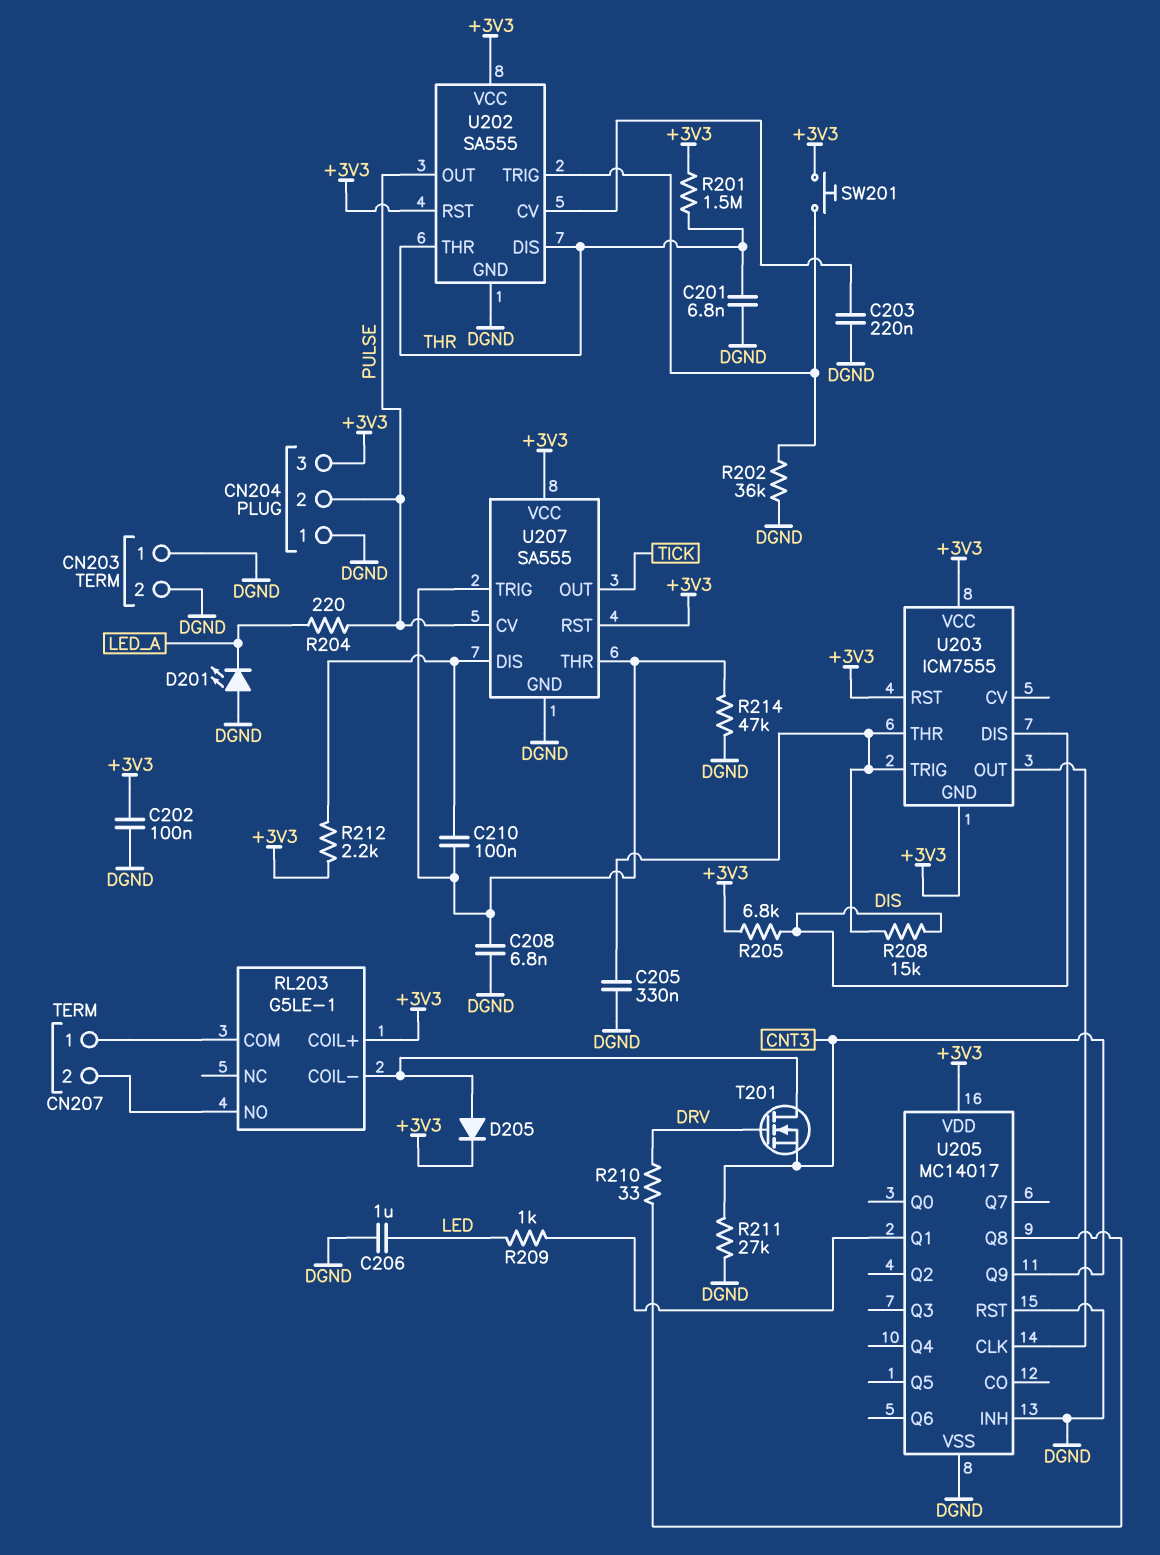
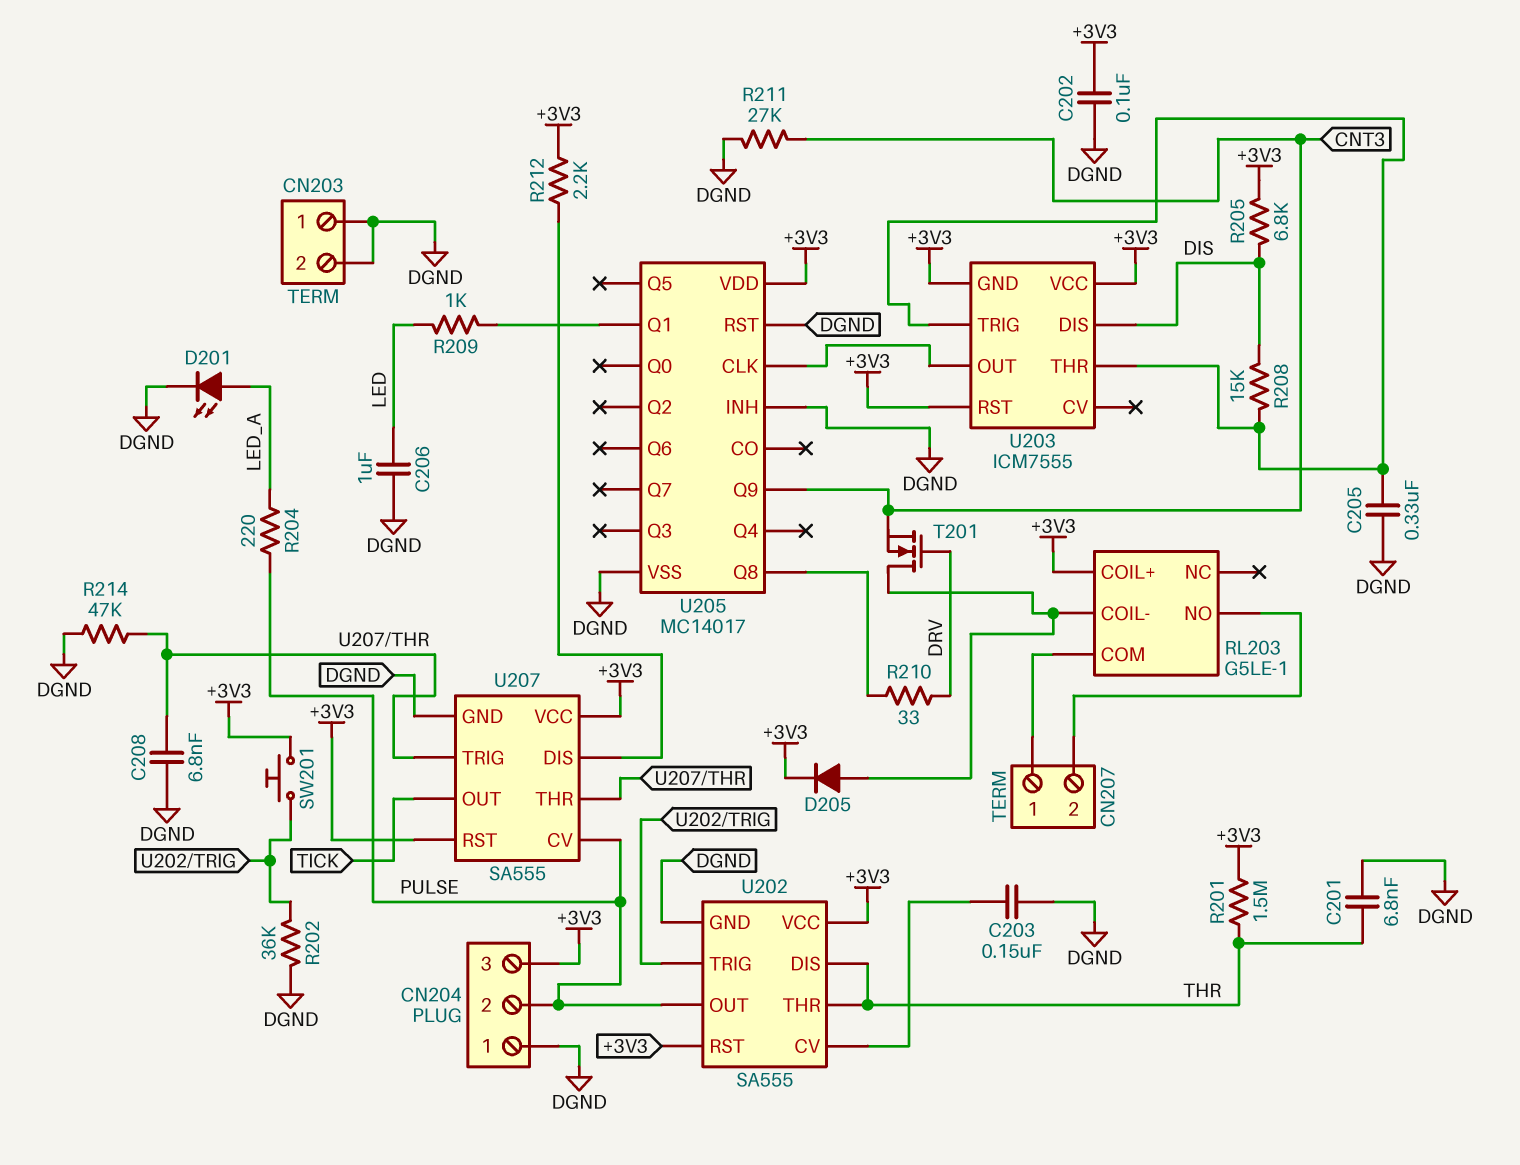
C203: 220nF (DGND, U202/CV) -> 150nF (DGND, U202/CV)
C210: 100nF (U207/DIS, U207/THR) -> none
D201: LED (A DGND, K LED_A) -> LED (A LED_A, K DGND)

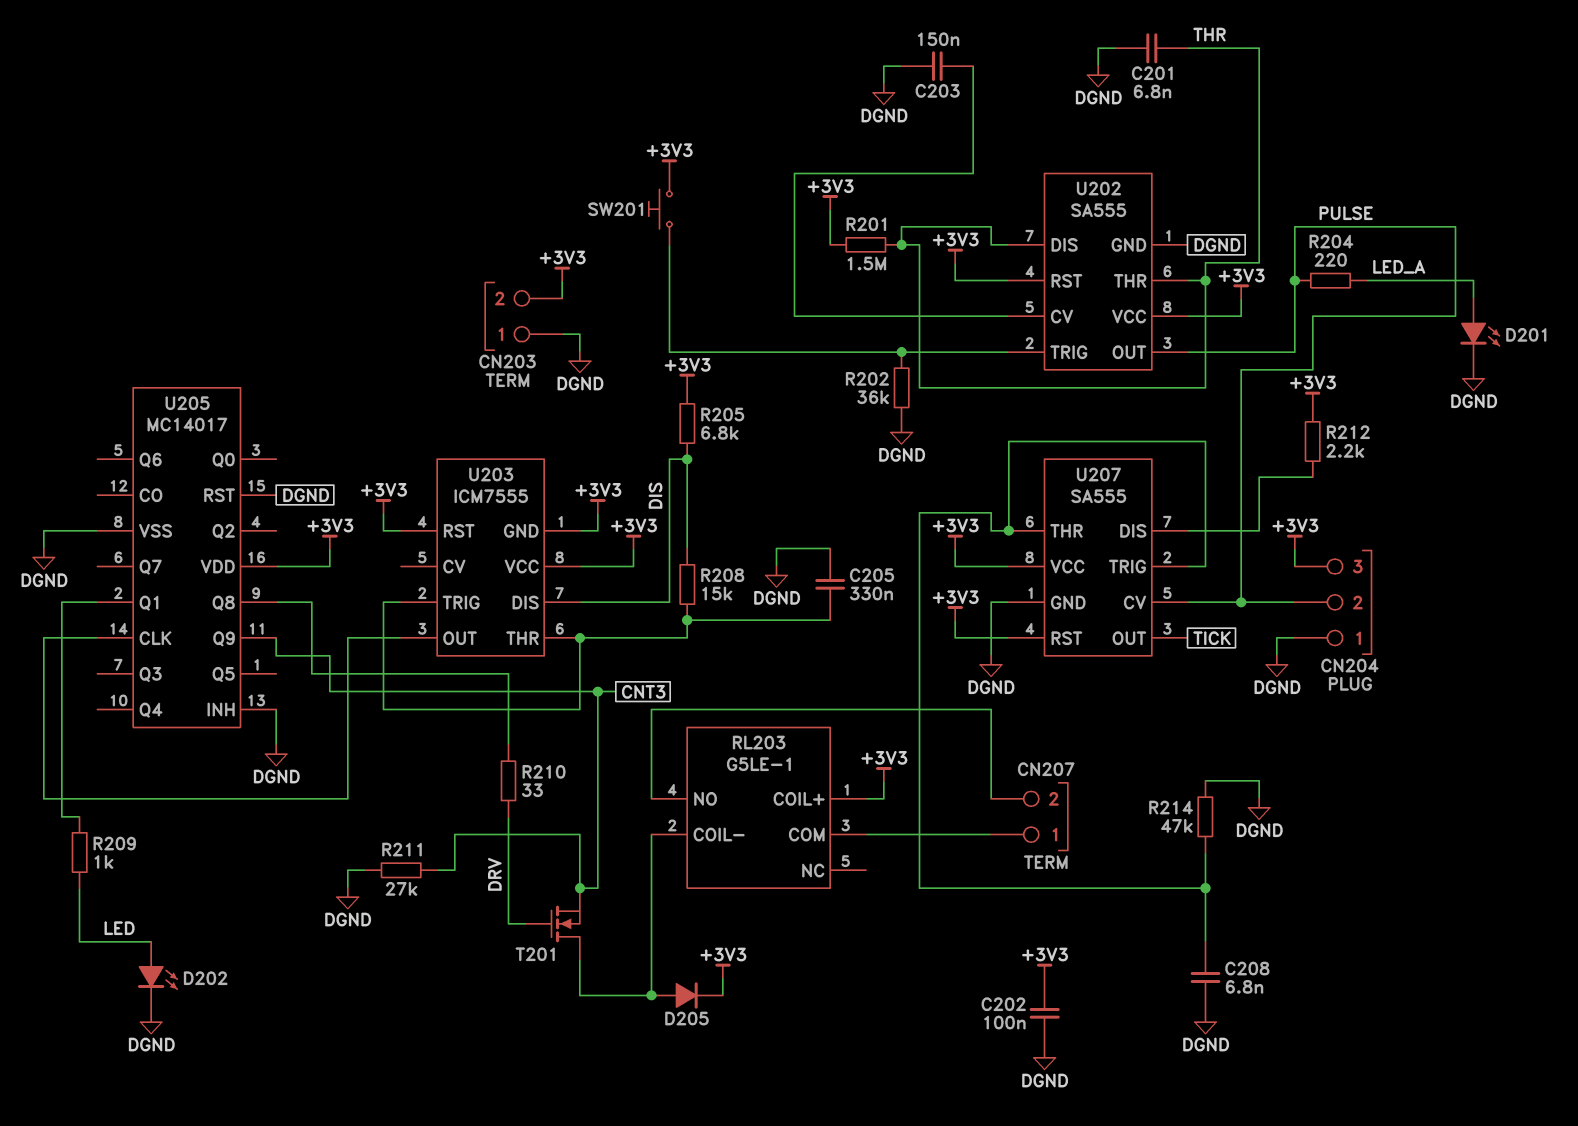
C206: 1uF (DGND, LED) -> none
CN203 pin 2: DGND -> +3V3
D202: none -> LED (A LED, K DGND)

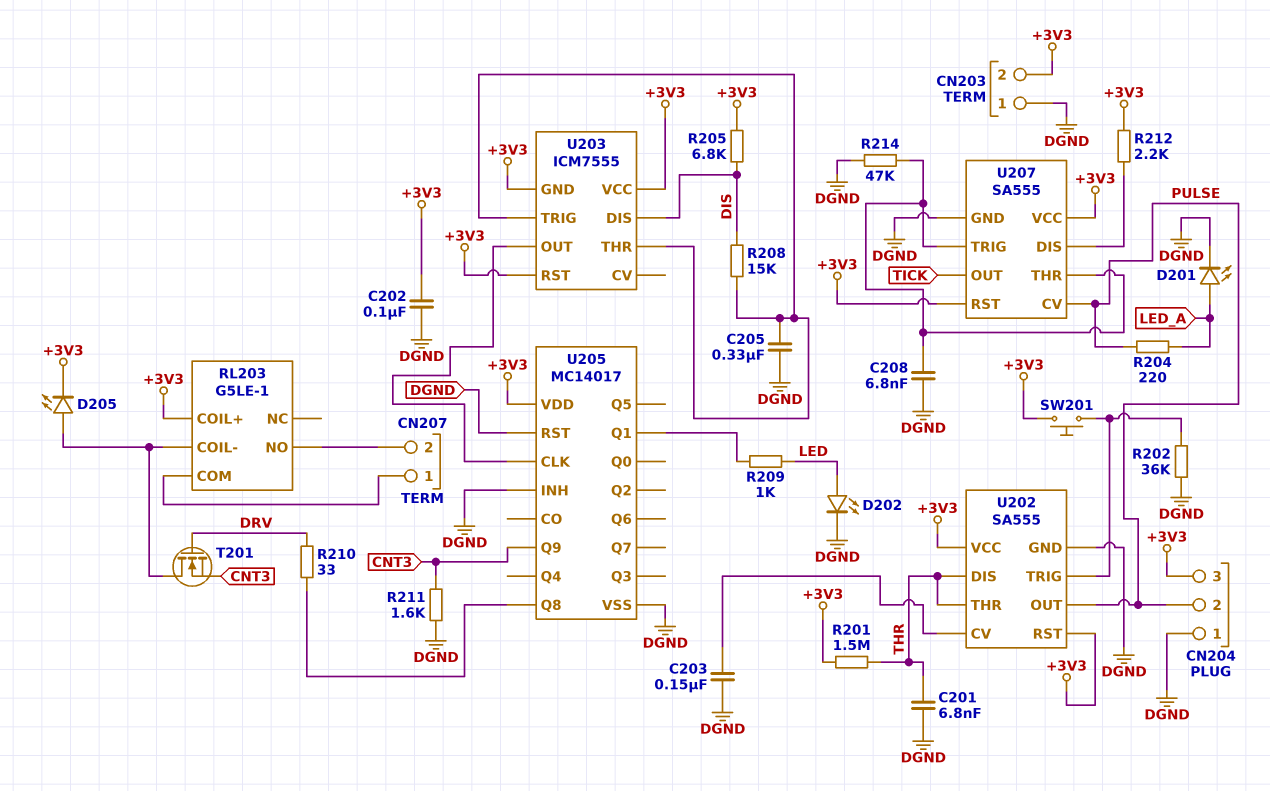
D205: diode (A RL203/COIL-, K +3V3) -> LED (A RL203/COIL-, K +3V3)
R211: 27k (CNT3, DGND) -> 1.6k (CNT3, DGND)

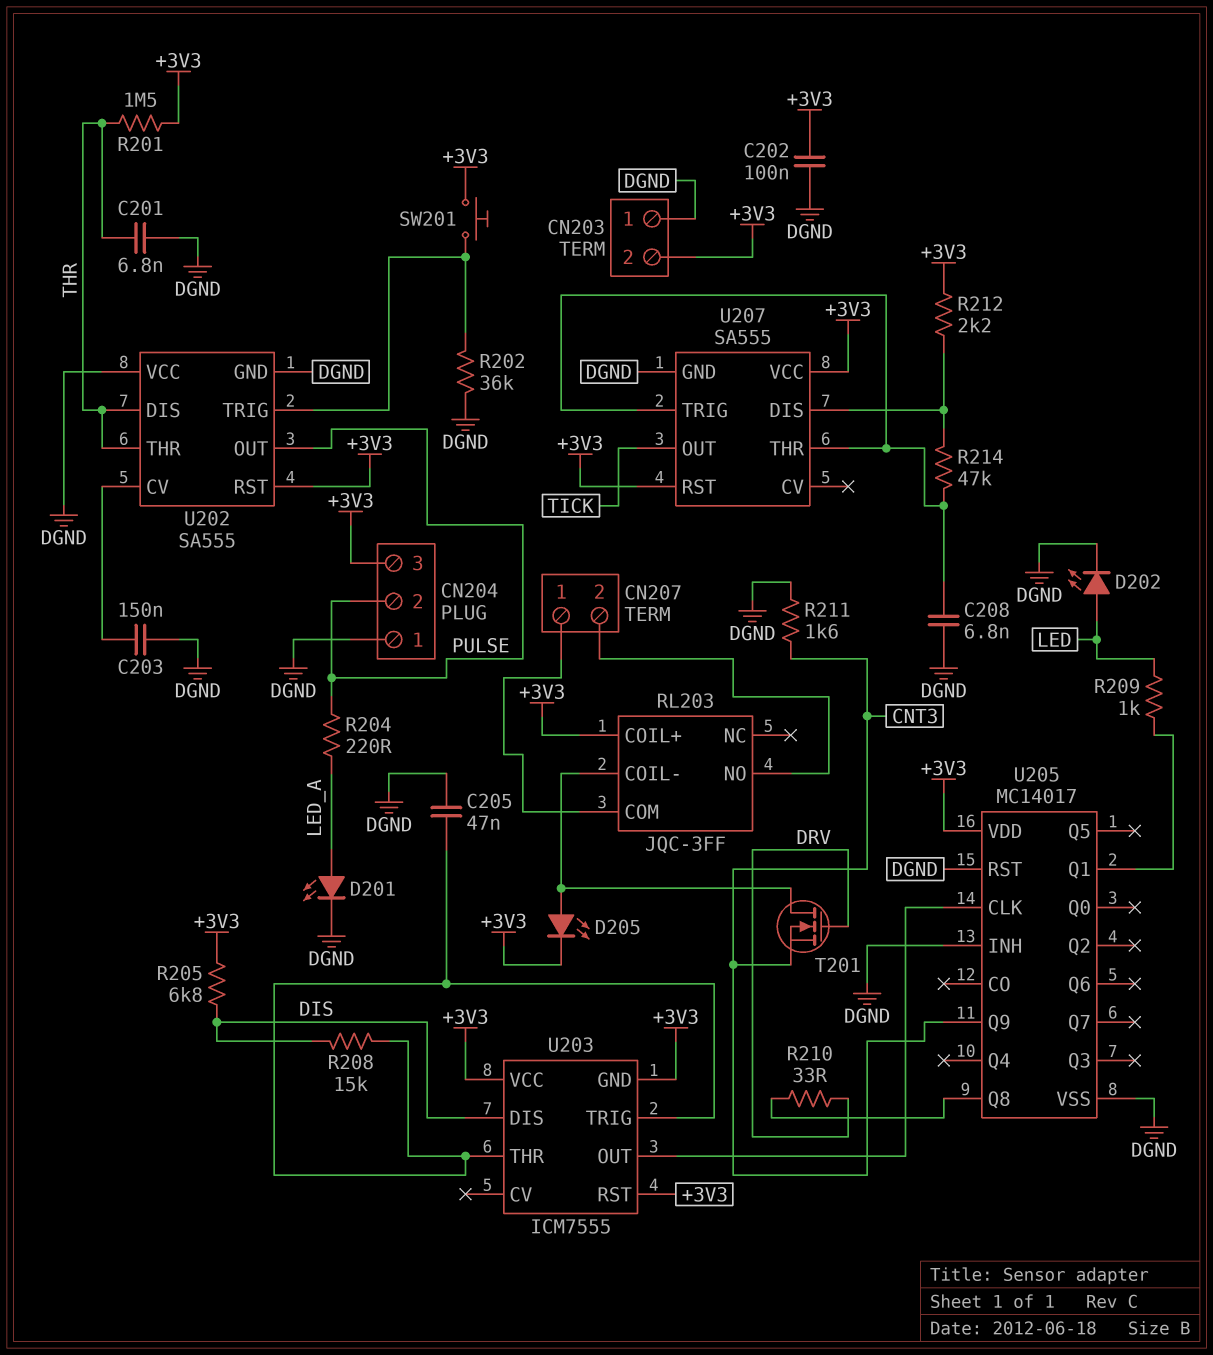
C205: 330nF (DGND, U203/THR) -> 47nF (DGND, U203/THR)
R214: 47k (DGND, U207/THR) -> 47k (U207/DIS, U207/THR)
RL203: G5LE-1 -> JQC-3FF
U202 pin VCC: +3V3 -> DGND
U207 pin CV: PULSE -> none

